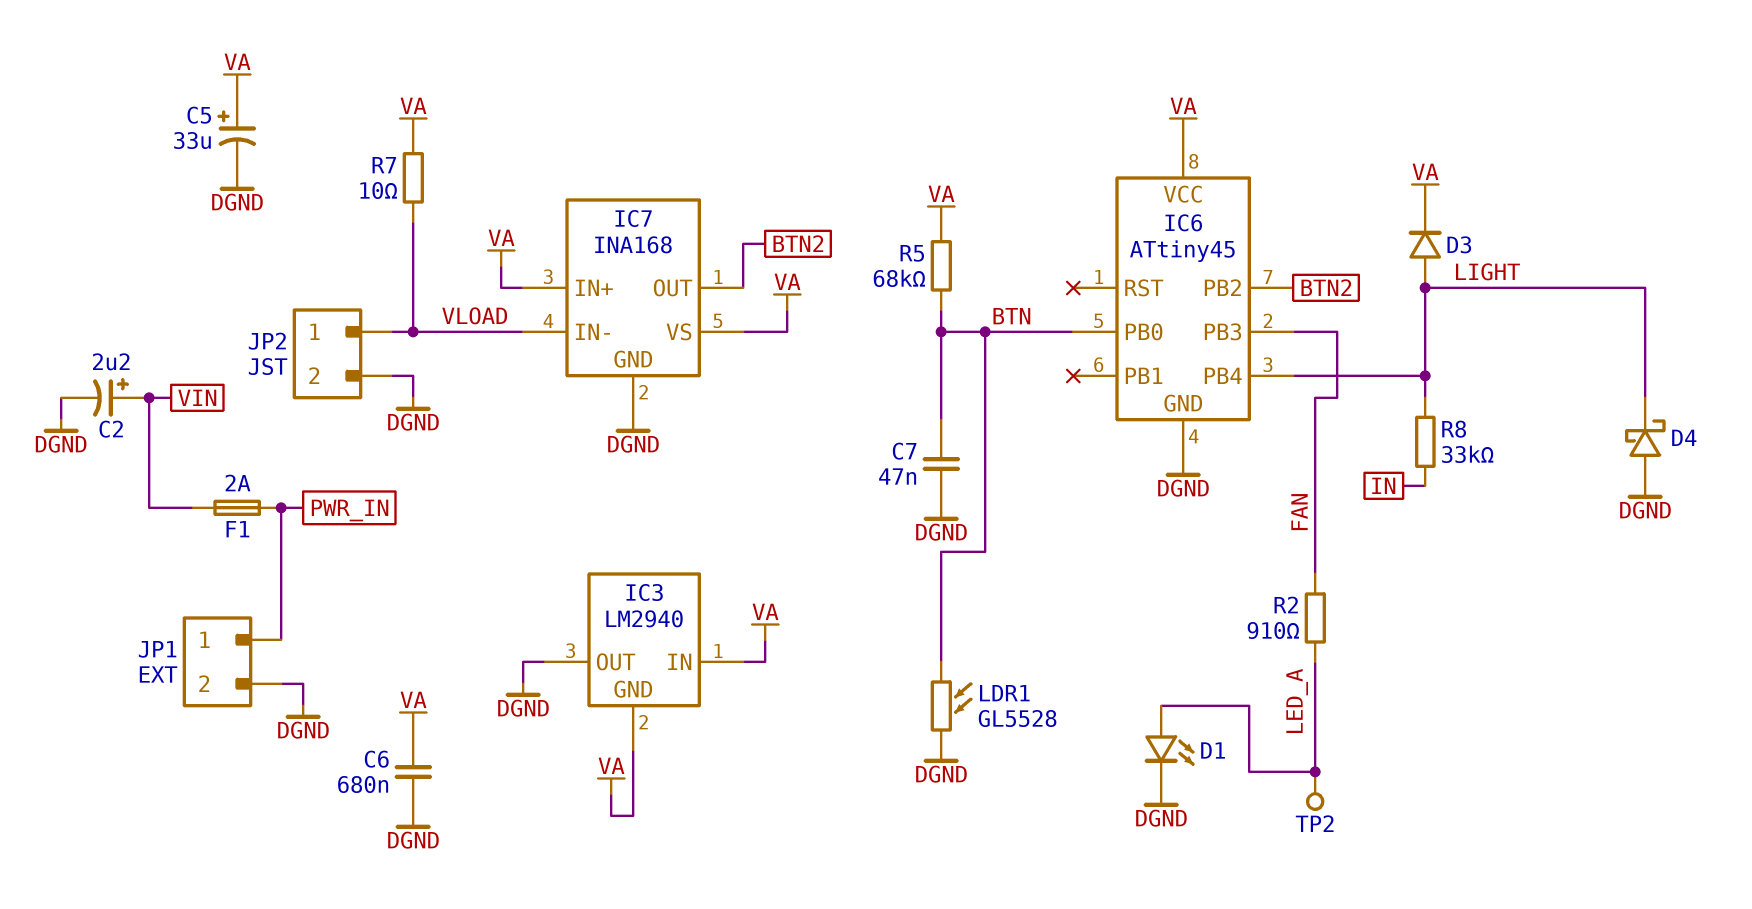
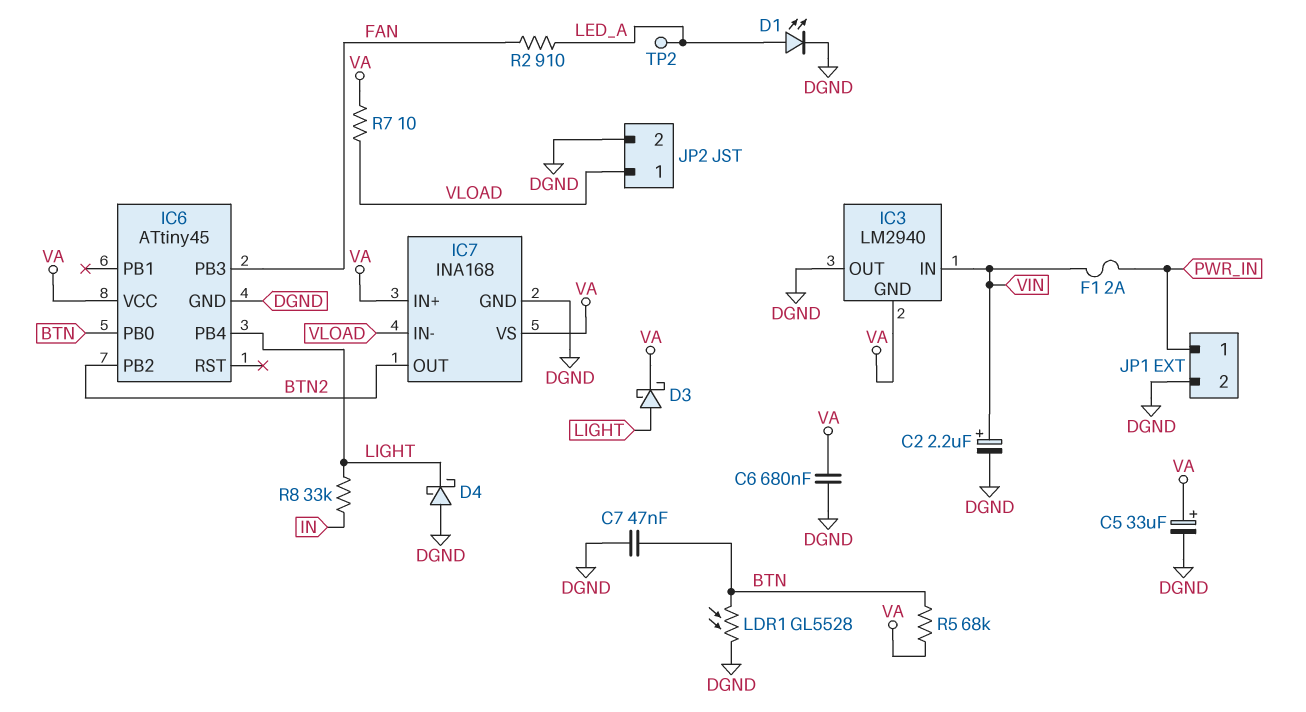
D3: diode (A LIGHT, K VA) -> schottky (A LIGHT, K VA)
IC3 pin IN: VA -> VIN

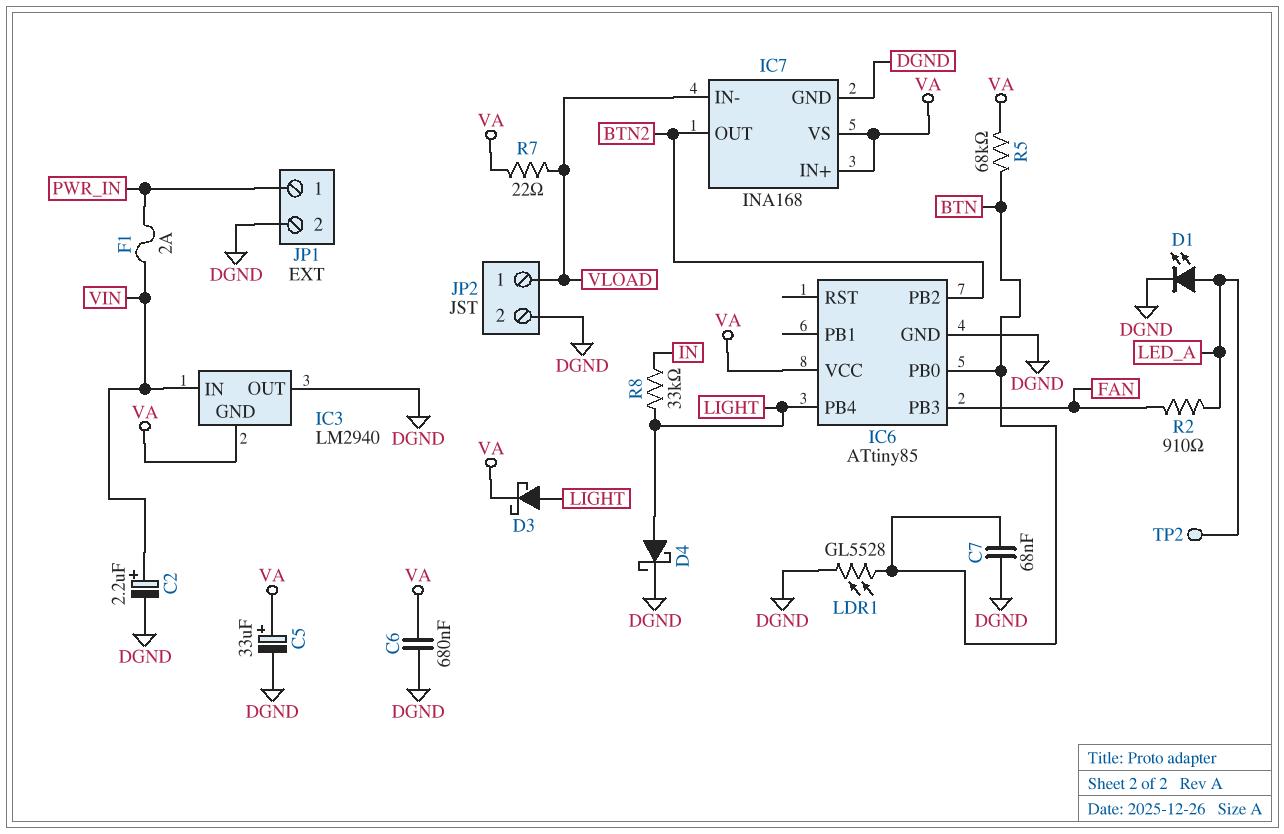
C7: 47nF (BTN, DGND) -> 68nF (BTN, DGND)
D4: schottky (A DGND, K LIGHT) -> schottky (A LIGHT, K DGND)
IC6: ATtiny45 -> ATtiny85
R7: 10 (VA, VLOAD) -> 22 (VA, VLOAD)

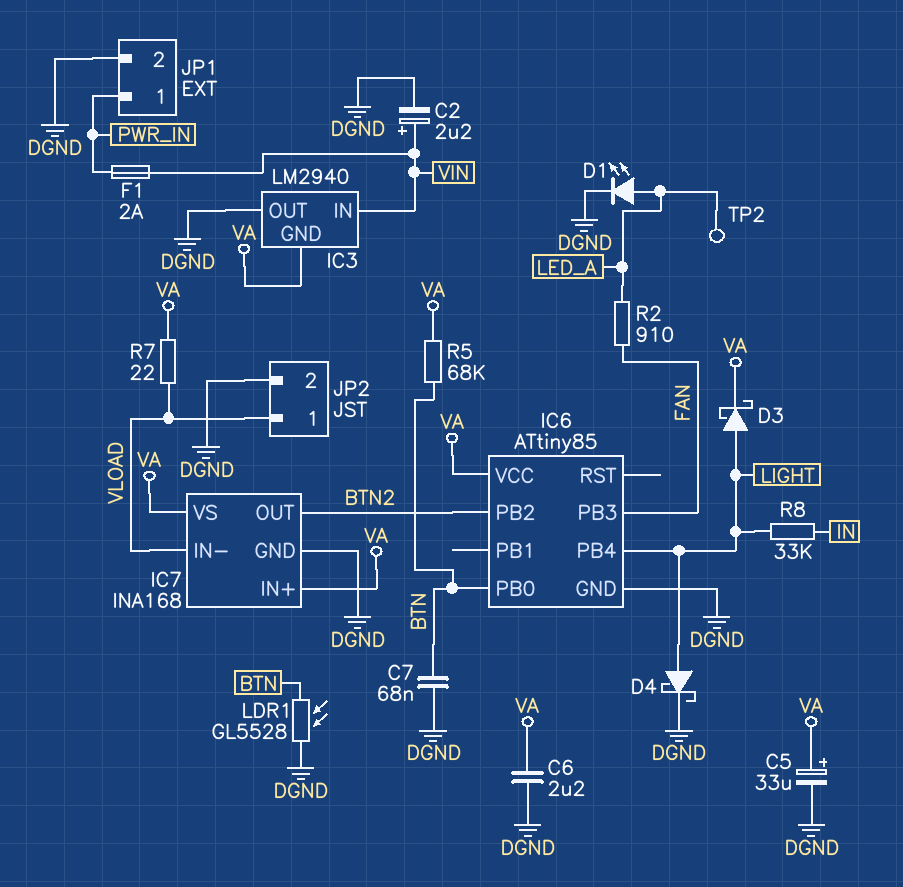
C6: 680nF (DGND, VA) -> 2.2uF (DGND, VA)

